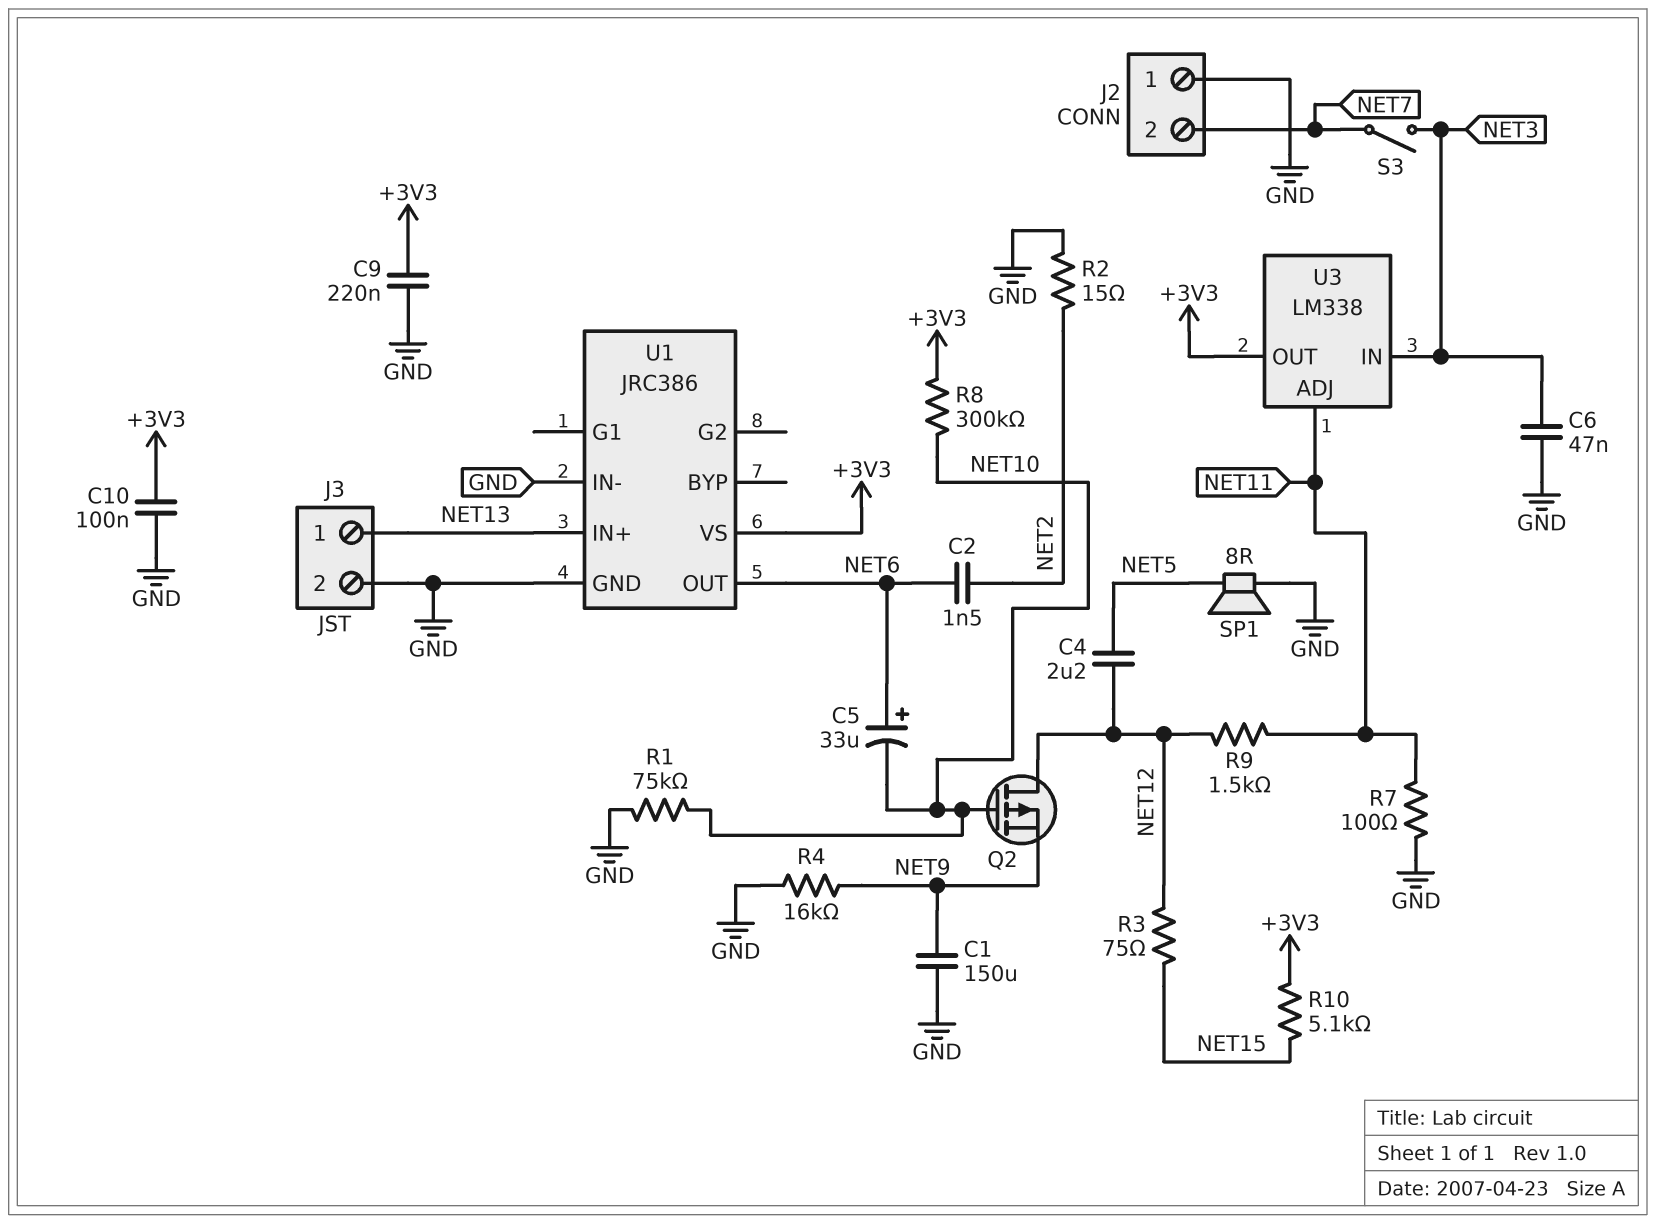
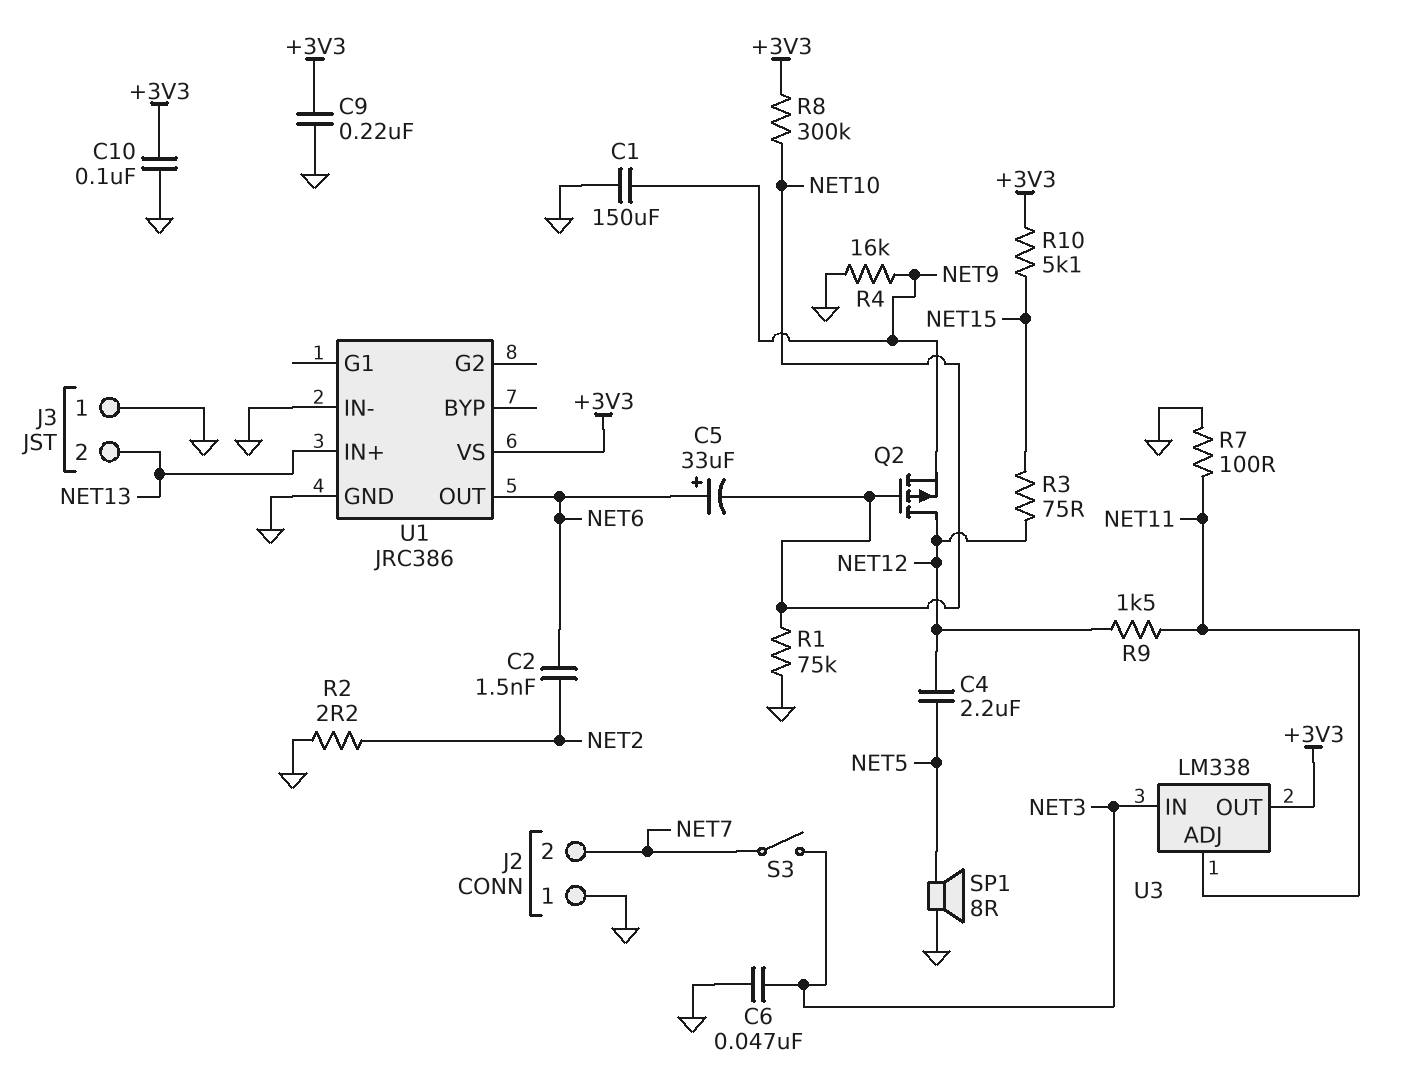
J3 pin 1: NET13 -> GND
J3 pin 2: GND -> NET13
R2: 15 (GND, NET2) -> 2.2 (GND, NET2)

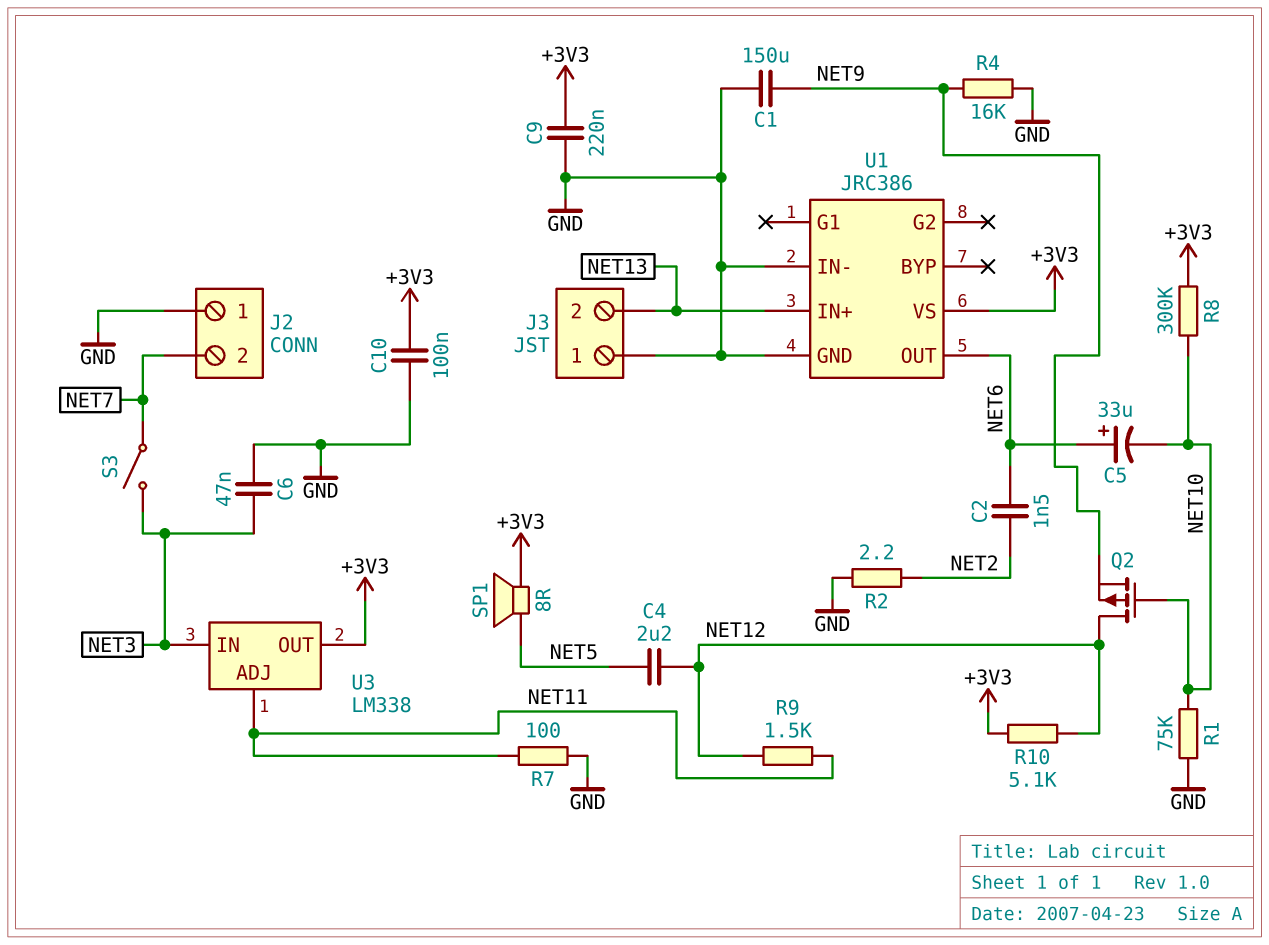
R3: 75 (NET12, NET15) -> none
R10: 5.1k (+3V3, NET15) -> 5.1k (+3V3, NET12)
SP1: speaker 8R (GND, NET5) -> speaker 8R (+3V3, NET5)

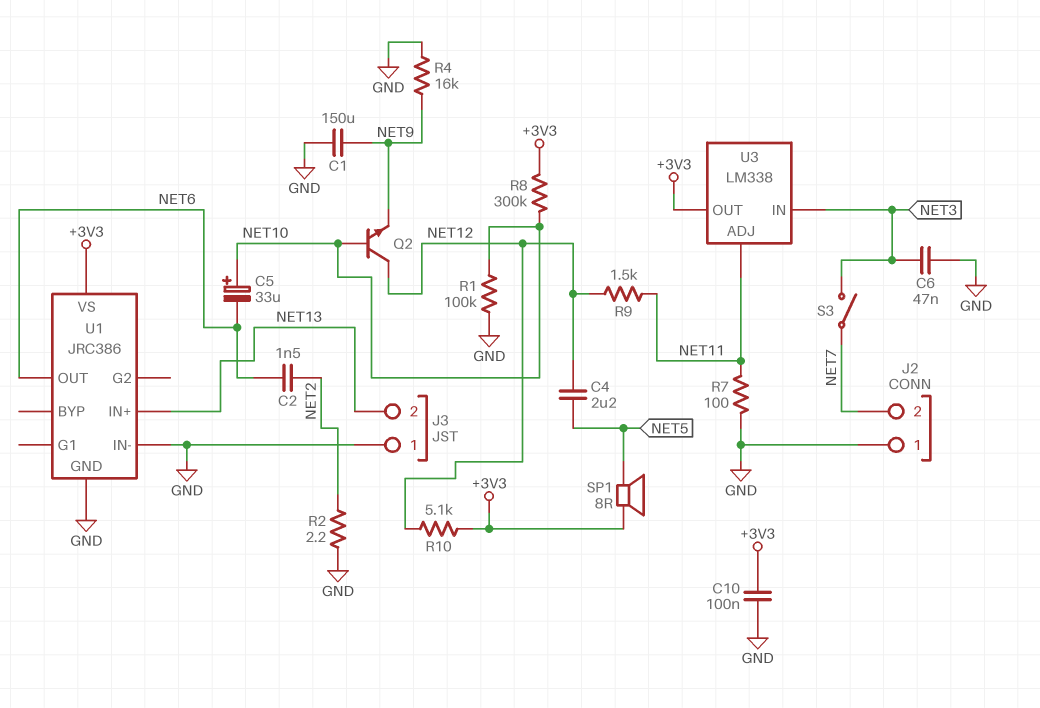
C5: 33uF (plus NET6, minus NET10) -> 33uF (plus NET10, minus NET6)
C9: 220nF (+3V3, GND) -> none
Q2: PMOS (G NET10, D NET12, S NET9) -> NPN (B NET10, C NET12, E NET9)
R1: 75k (GND, NET10) -> 100k (GND, NET10)

